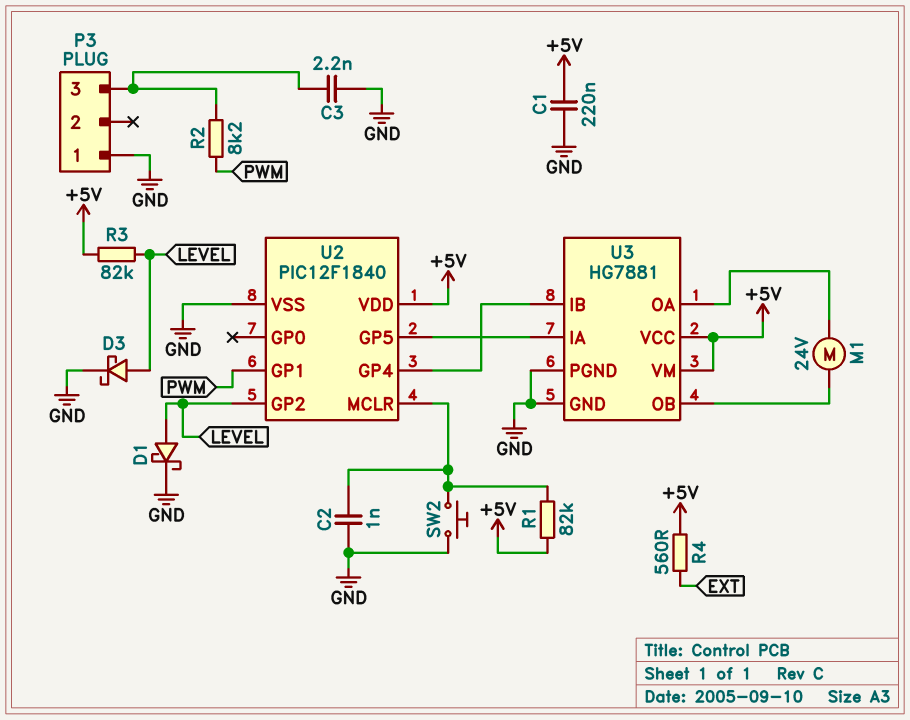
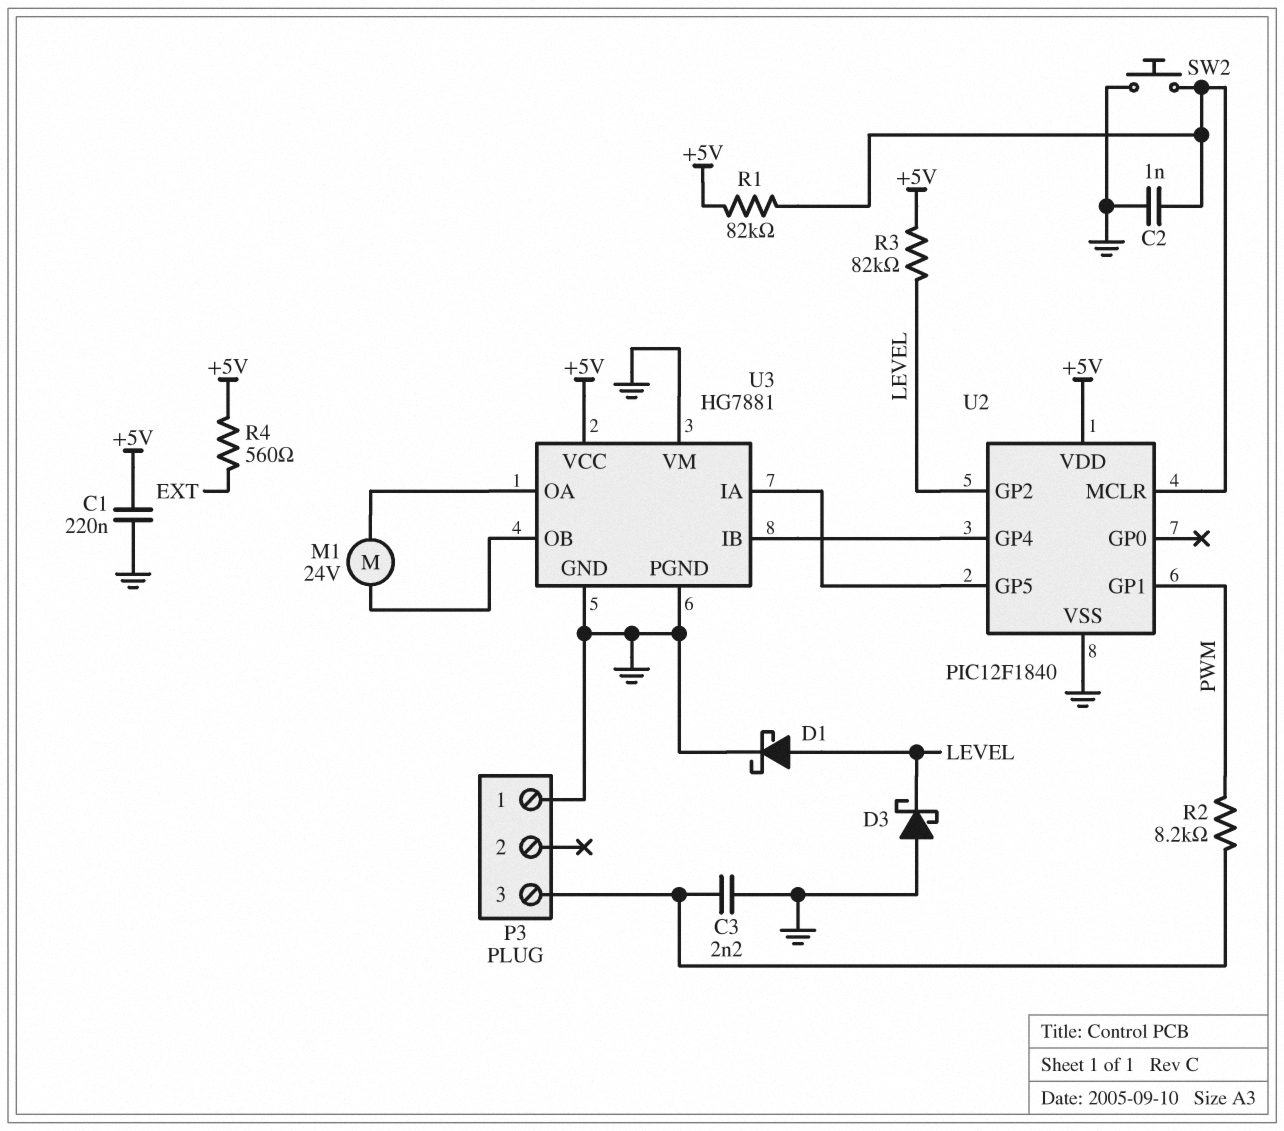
D3: schottky (A LEVEL, K GND) -> schottky (A GND, K LEVEL)
U3 pin VM: +5V -> GND

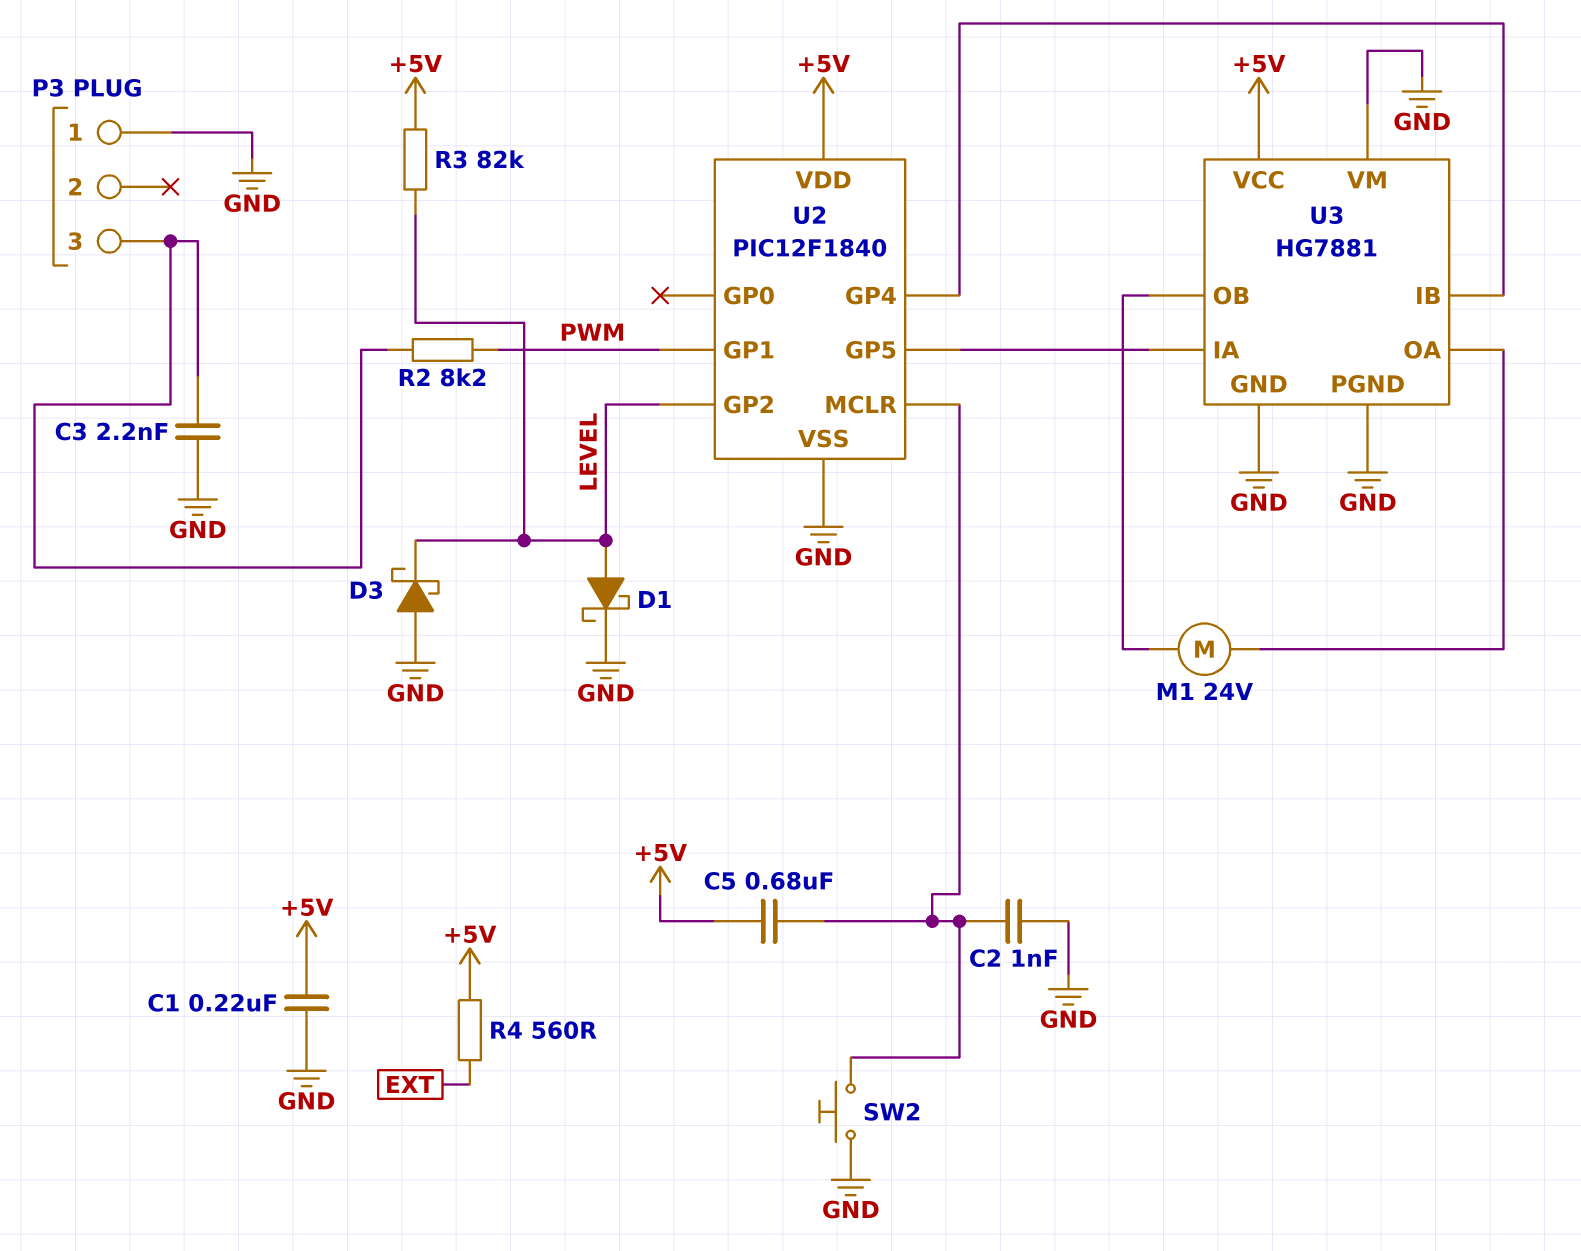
C5: none -> 680nF (+5V, U2/MCLR)
R1: 82k (+5V, U2/MCLR) -> none

